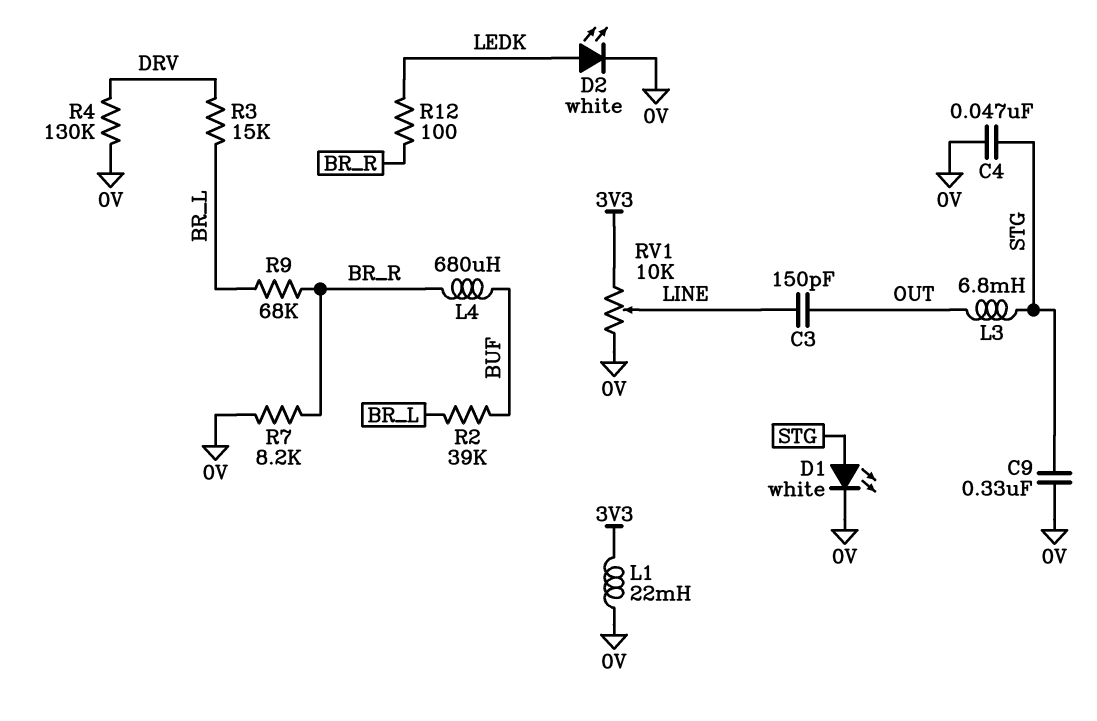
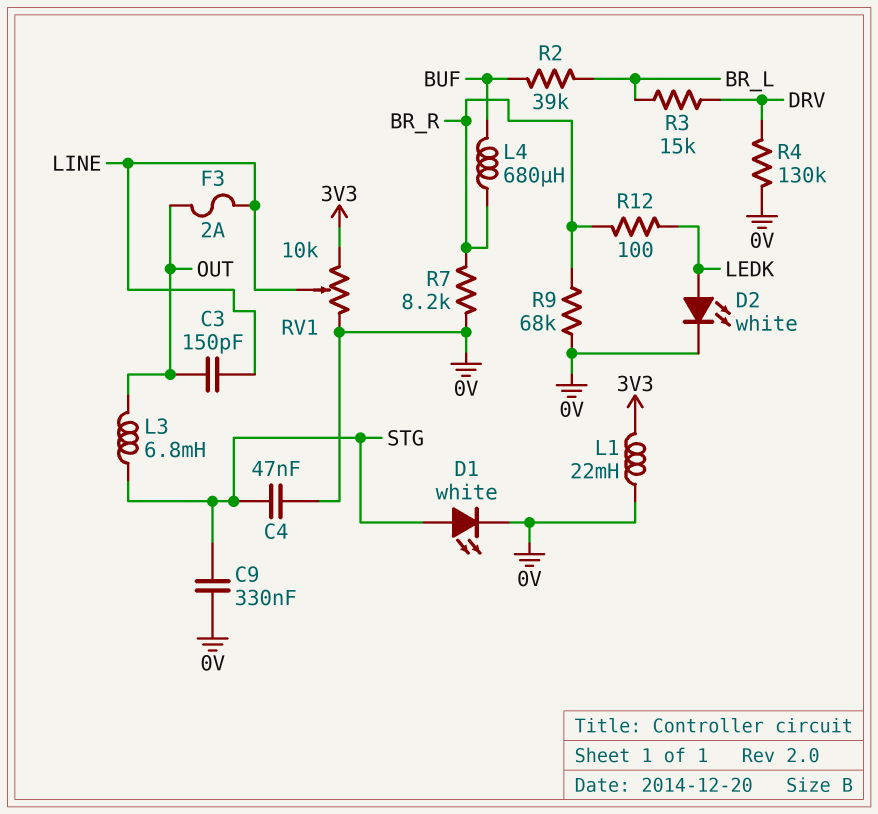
F3: none -> 2A (LINE, OUT)
R9: 68k (BR_L, BR_R) -> 68k (0V, BR_R)

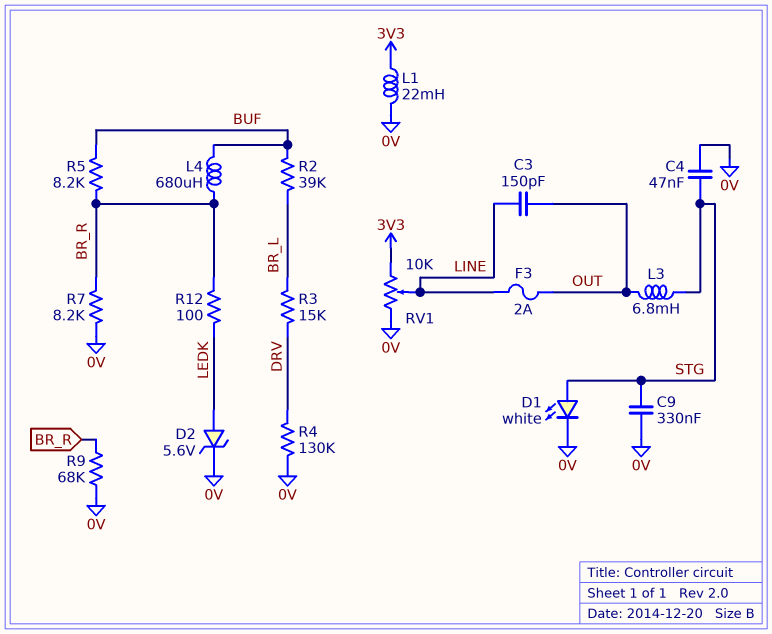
D2: LED white (A LEDK, K 0V) -> zener 5.6V (A LEDK, K 0V)
R5: none -> 8.2k (BR_R, BUF)

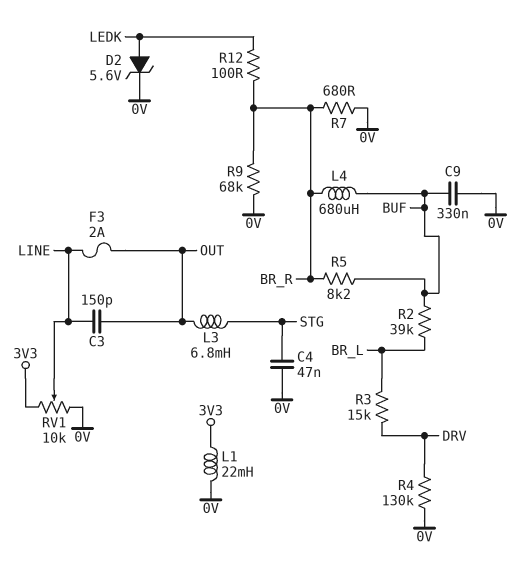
C9: 330nF (0V, STG) -> 330nF (0V, BUF)
D1: LED white (A STG, K 0V) -> none
R7: 8.2k (0V, BR_R) -> 680 (0V, BR_R)

